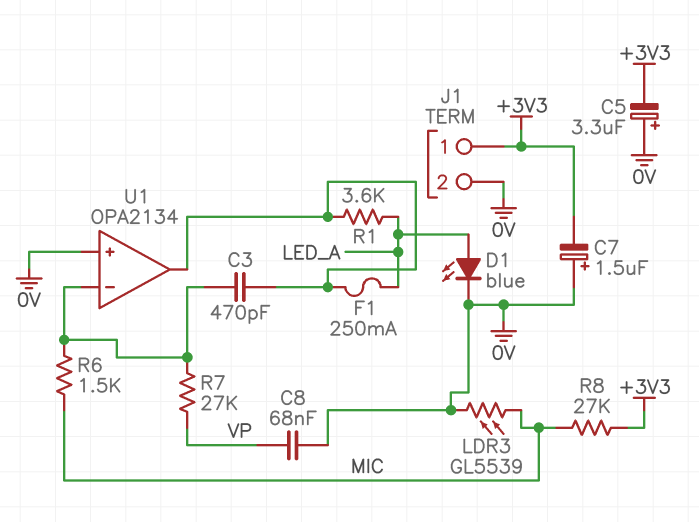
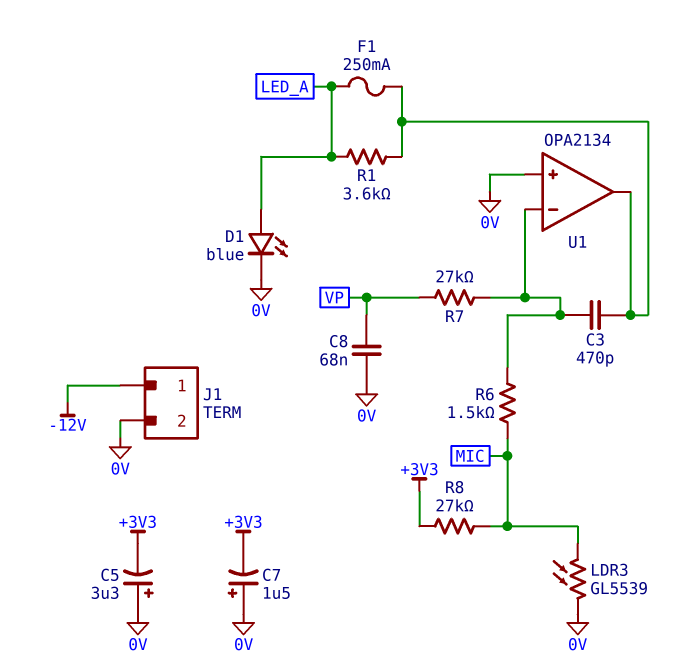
J1 pin 1: +3V3 -> -12V

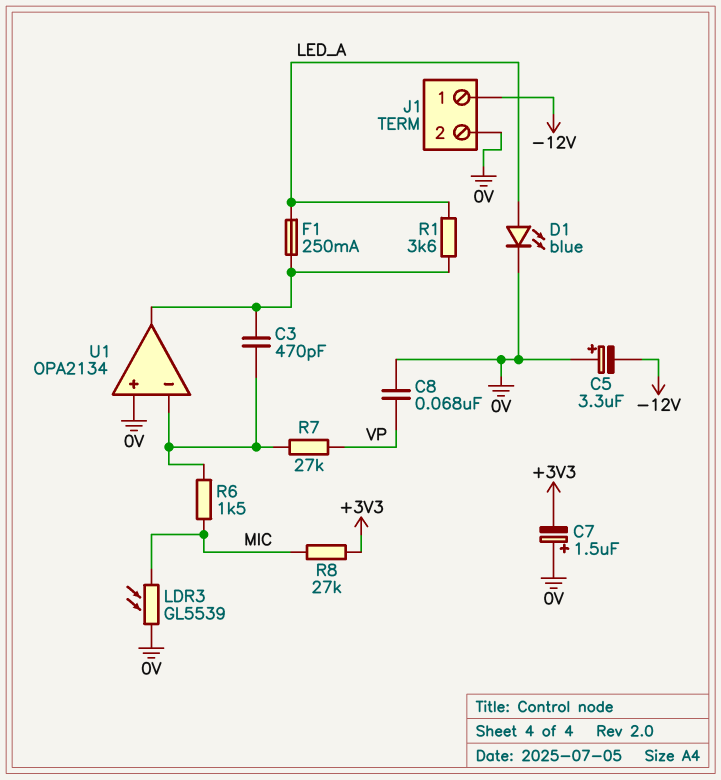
C5: 3.3uF (plus 0V, minus +3V3) -> 3.3uF (plus 0V, minus -12V)

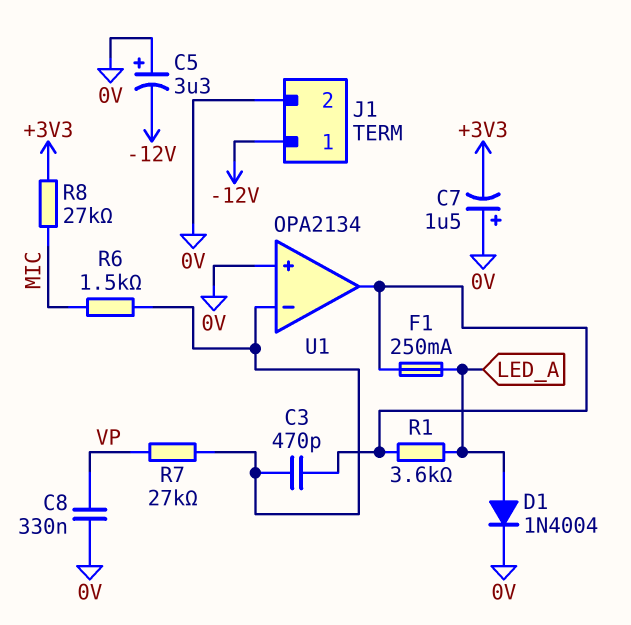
C8: 68nF (0V, VP) -> 330nF (0V, VP)
D1: LED blue (A LED_A, K 0V) -> diode 1N4004 (A LED_A, K 0V)
LDR3: GL5539 (0V, MIC) -> none

